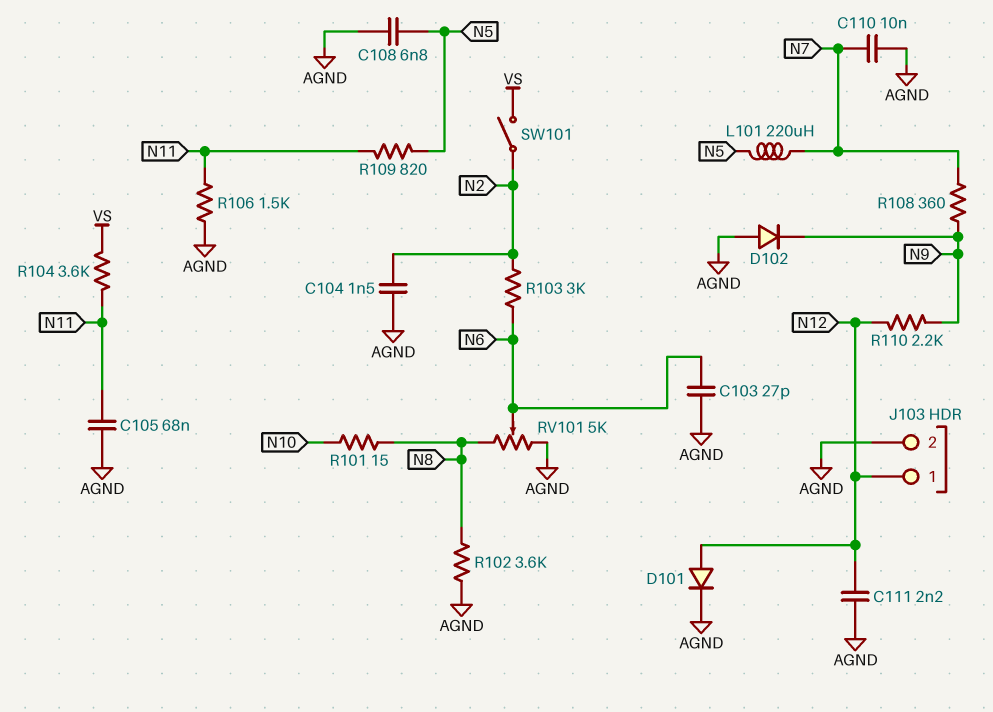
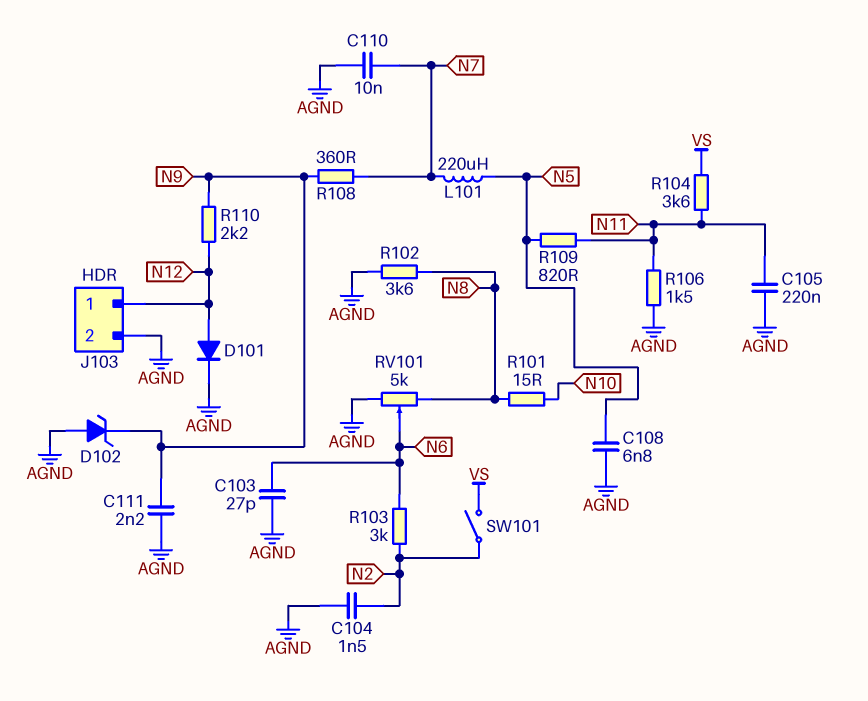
C105: 68nF (AGND, N11) -> 220nF (AGND, N11)
C111: 2.2nF (AGND, N12) -> 2.2nF (AGND, N9)
D102: diode (A AGND, K N9) -> zener (A AGND, K N9)

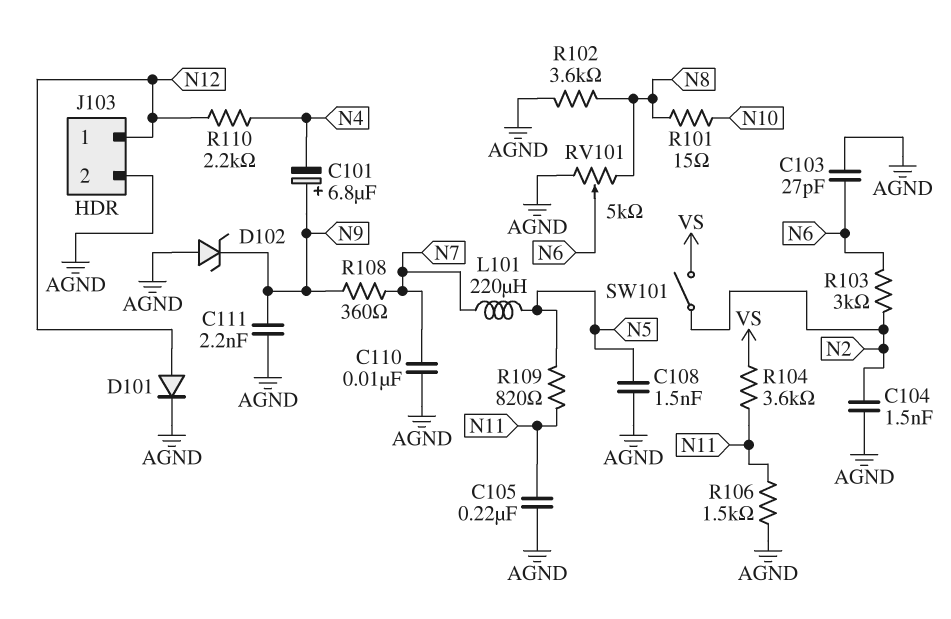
C101: none -> 6.8uF (plus N9, minus N4)
C108: 6.8nF (AGND, N5) -> 1.5nF (AGND, N5)
R110: 2.2k (N9, N12) -> 2.2k (N4, N12)

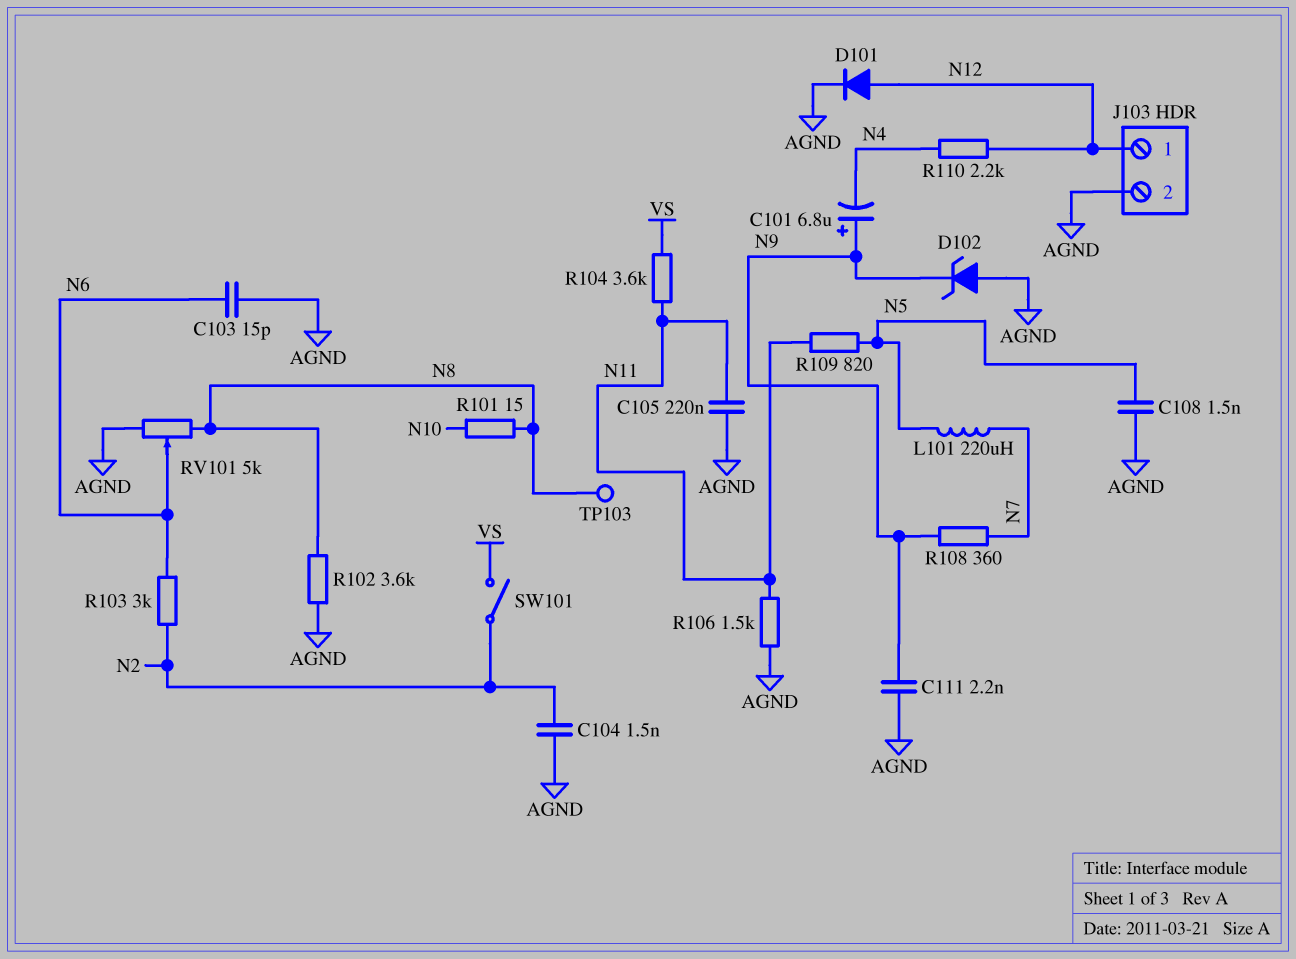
C103: 27pF (AGND, N6) -> 15pF (AGND, N6)
C110: 10nF (AGND, N7) -> none
TP103: none -> test point (N8)

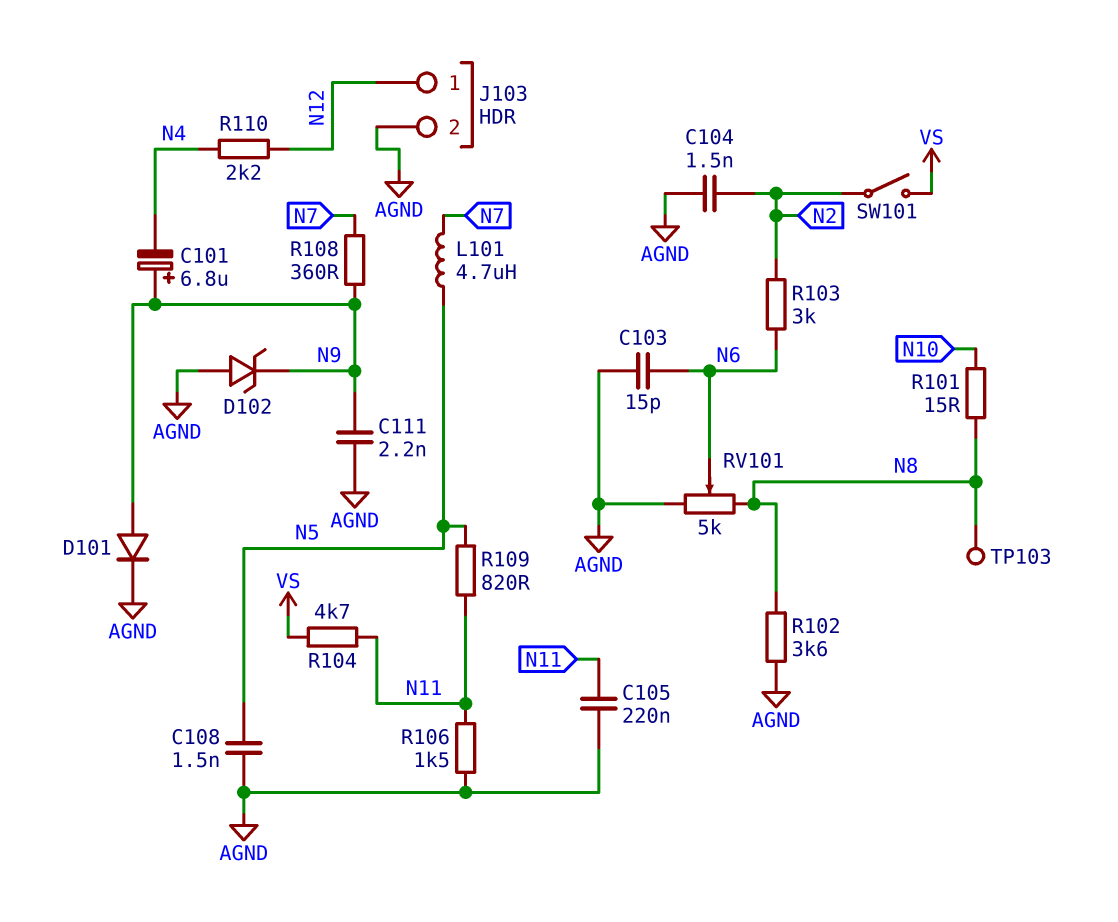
D101: diode (A N12, K AGND) -> diode (A N9, K AGND)
L101: 220uH (N5, N7) -> 4.7uH (N5, N7)
R104: 3.6k (N11, VS) -> 4.7k (N11, VS)

